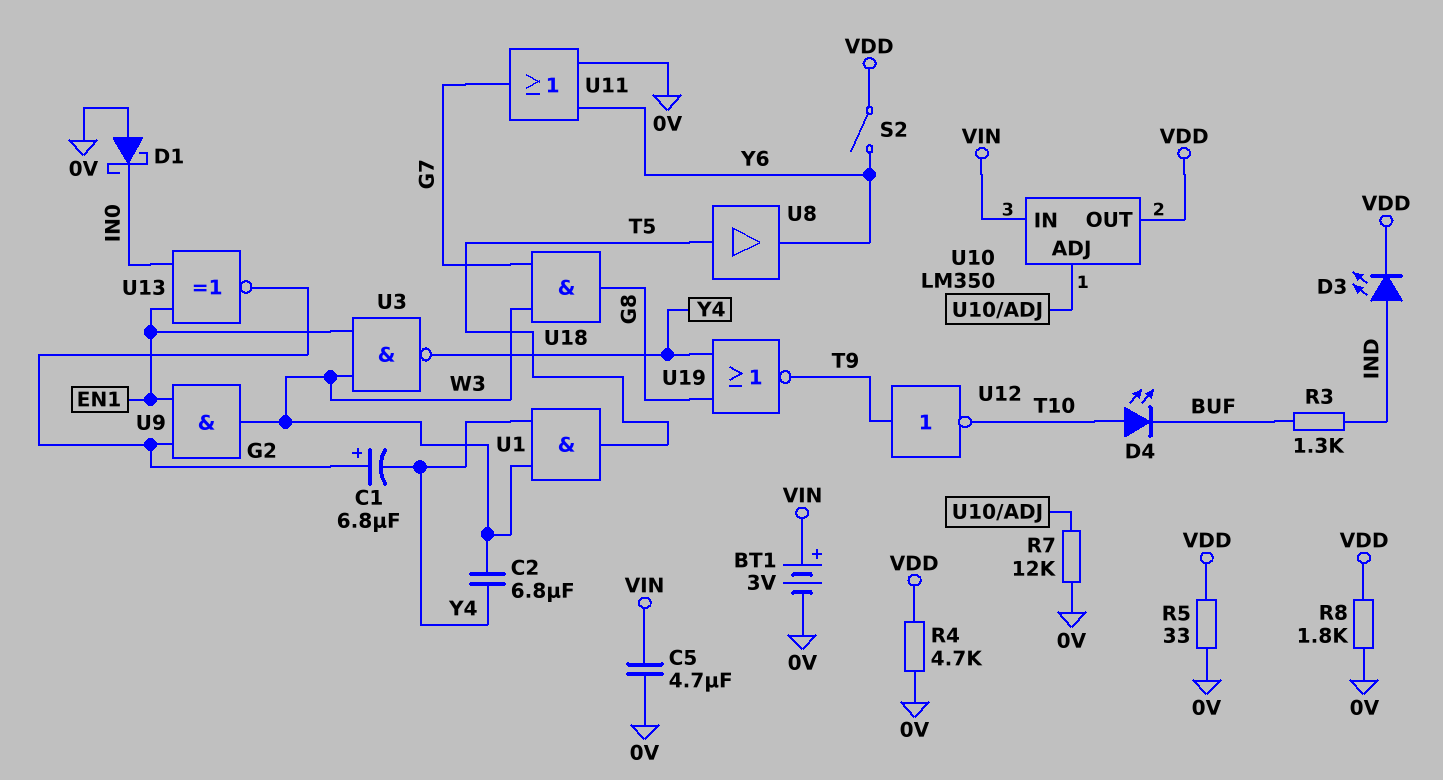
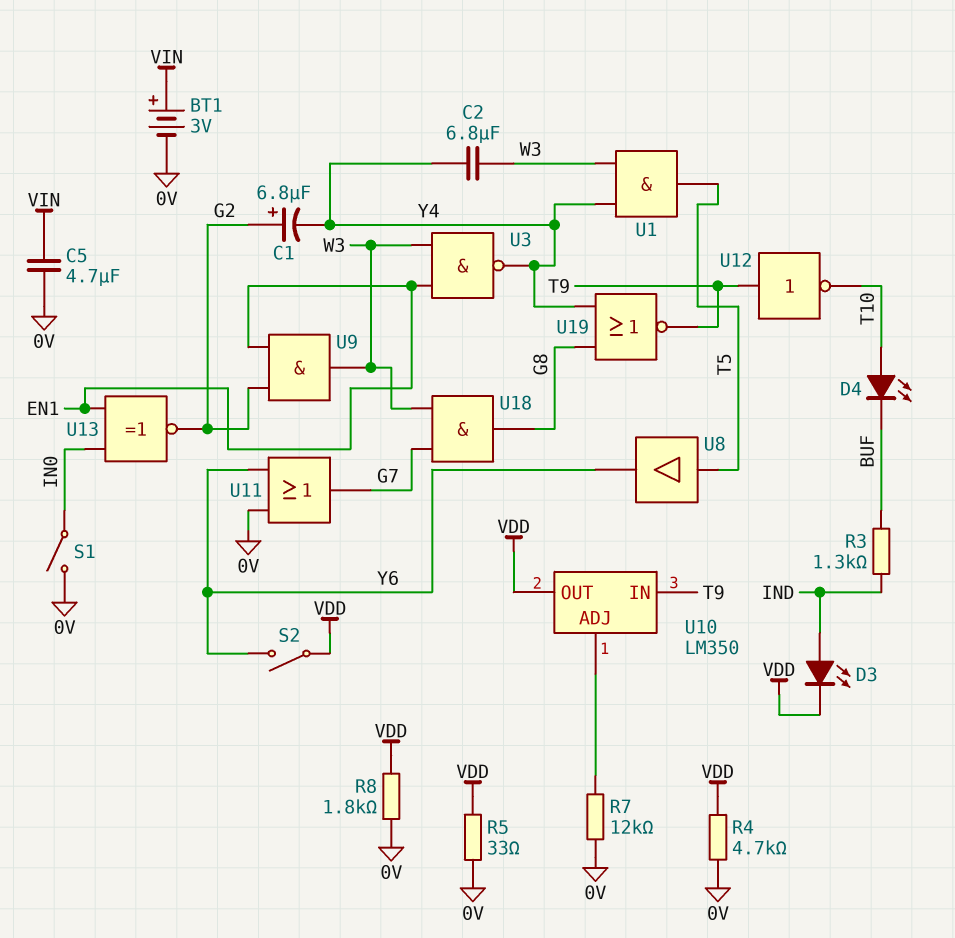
D1: schottky (A 0V, K IN0) -> none
S1: none -> switch (0V, IN0)
U10 pin IN: VIN -> T9

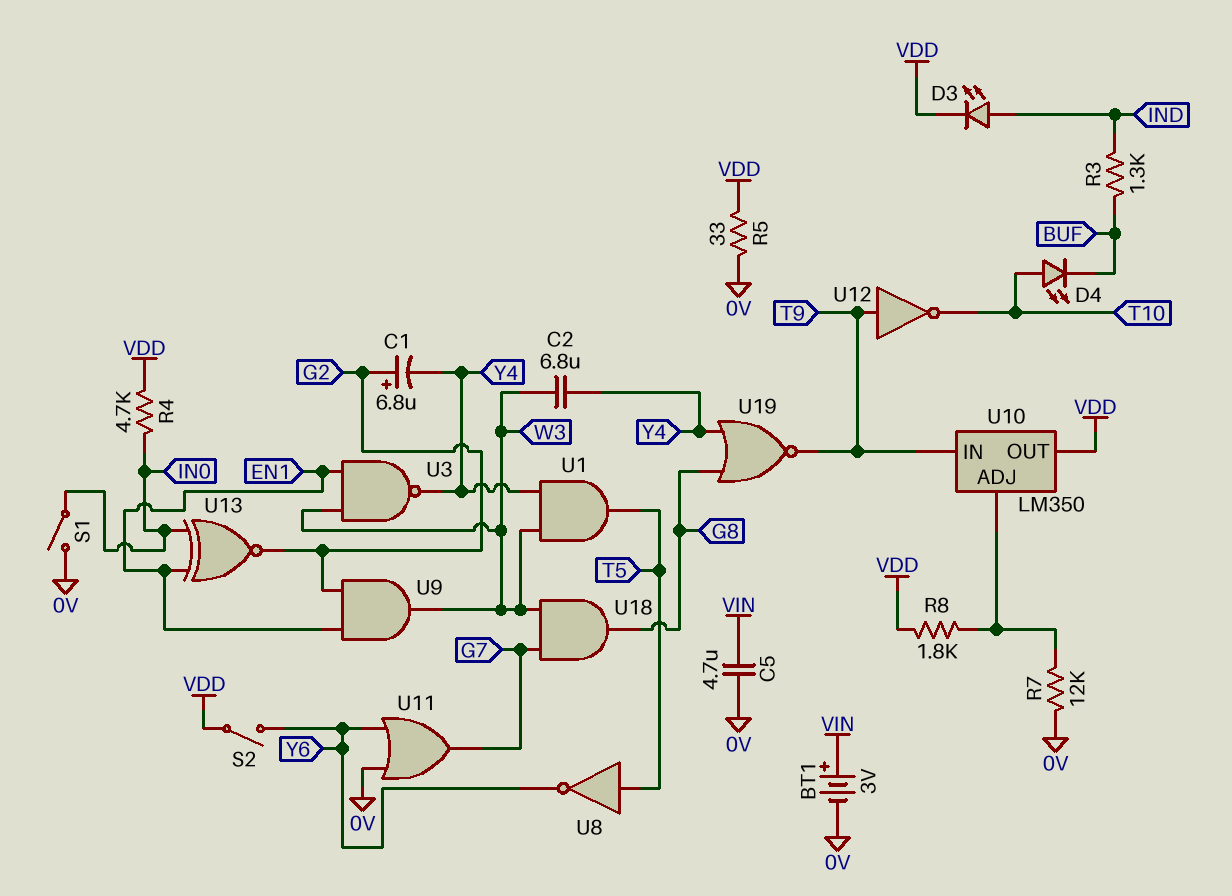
R4: 4.7k (0V, VDD) -> 4.7k (IN0, VDD)
R8: 1.8k (0V, VDD) -> 1.8k (U10/ADJ, VDD)
U8: buffer (in T5, out Y6) -> NOT (in T5, out Y6)

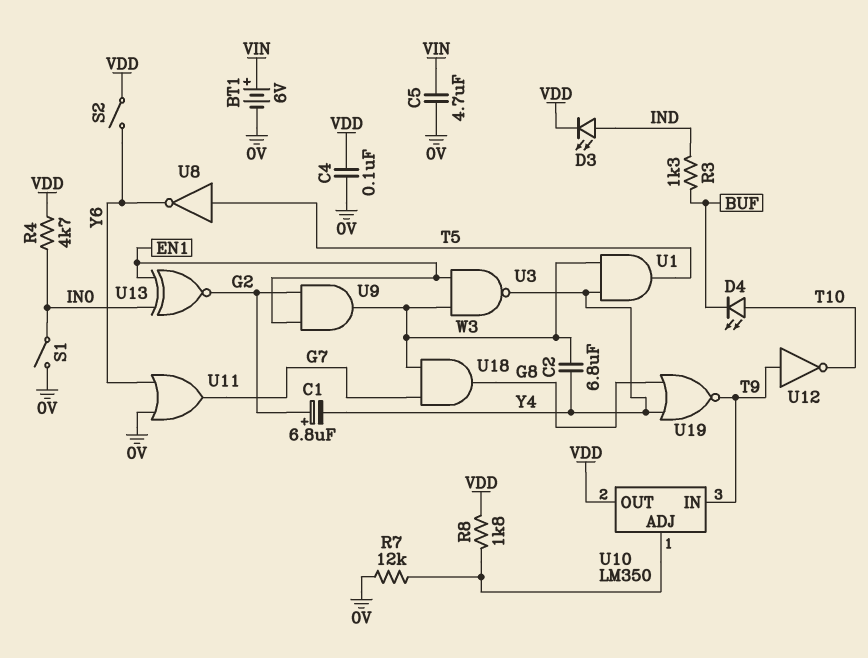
BT1: 3V (plus VIN, minus 0V) -> 6V (plus VIN, minus 0V)
C4: none -> 100nF (0V, VDD)
R5: 33 (0V, VDD) -> none

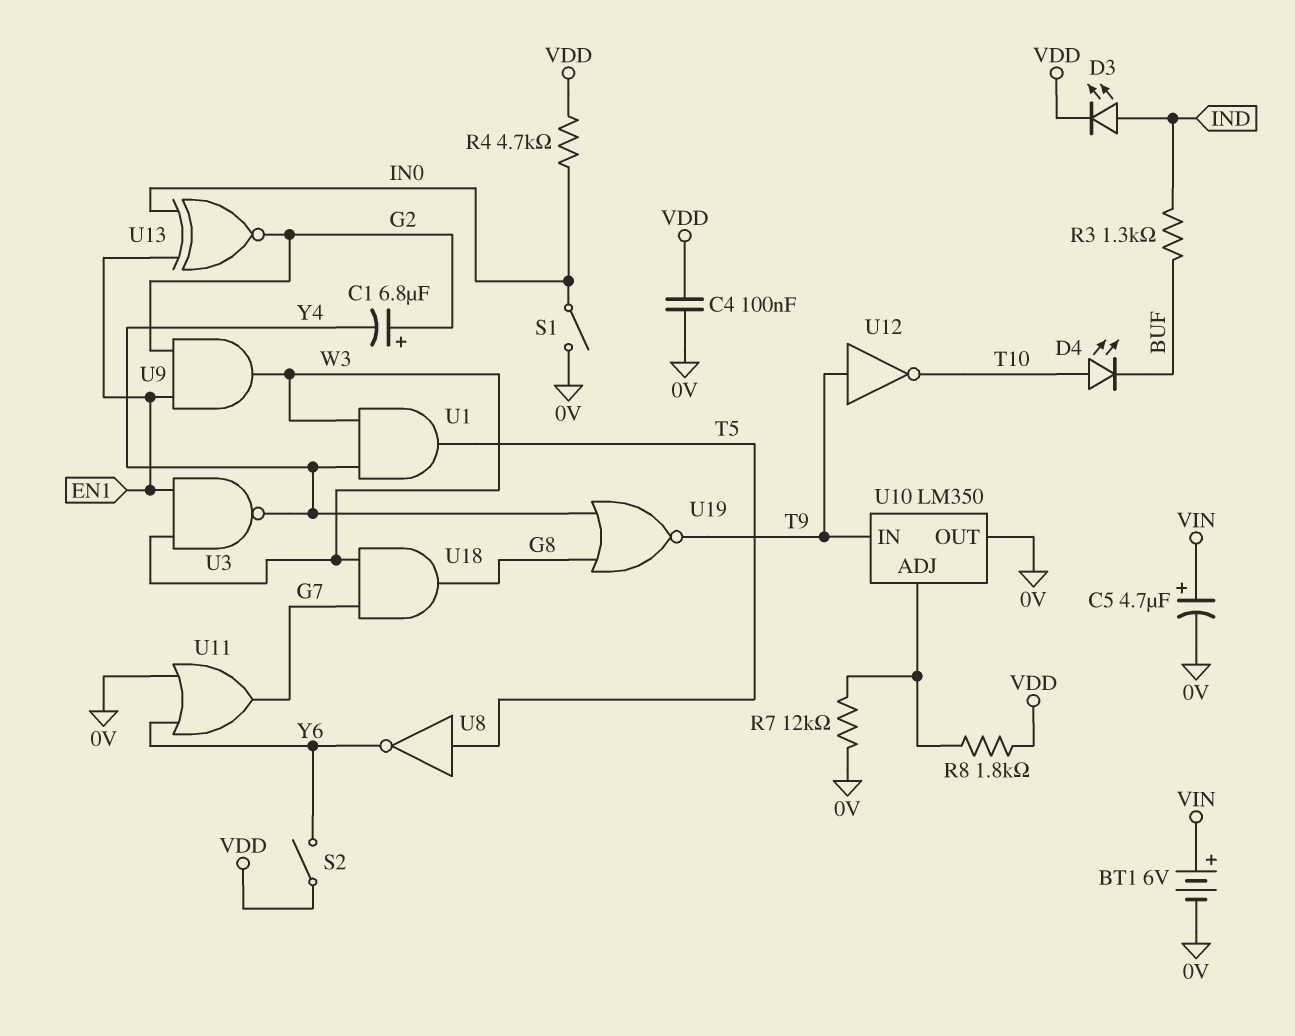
C2: 6.8uF (W3, Y4) -> none
C5: 4.7uF (0V, VIN) -> 4.7uF (plus VIN, minus 0V)
U10 pin OUT: VDD -> 0V

